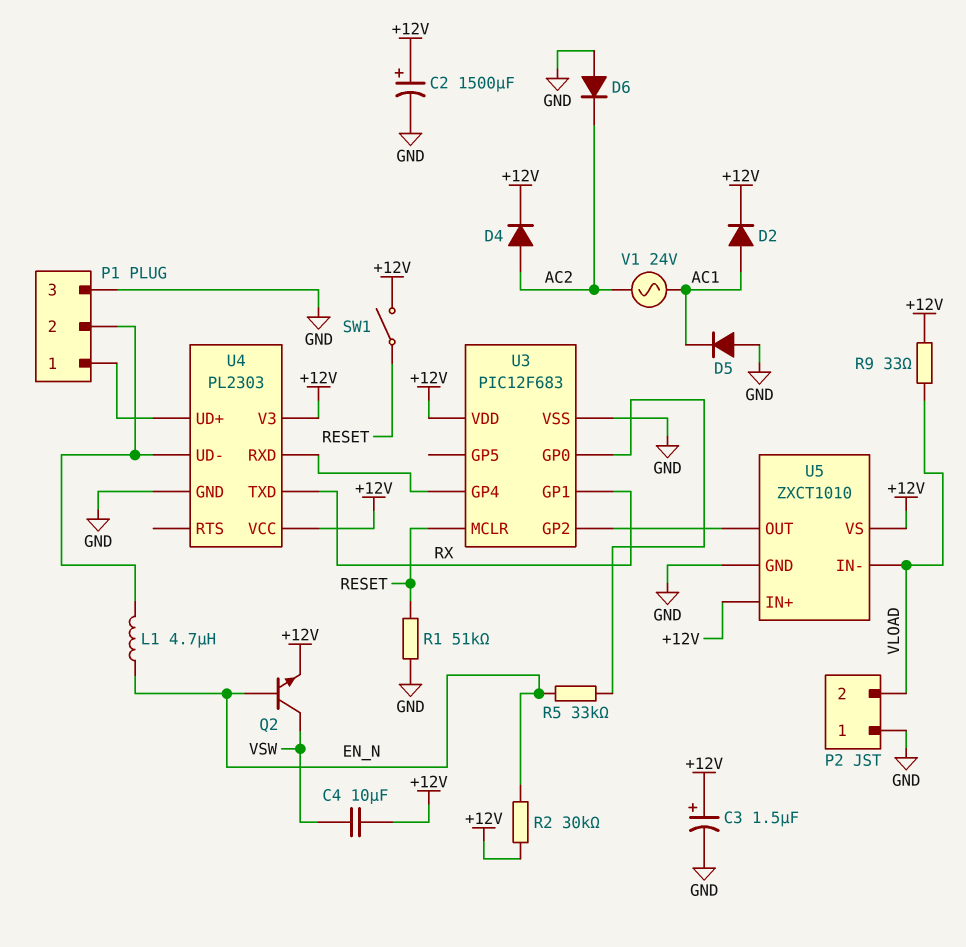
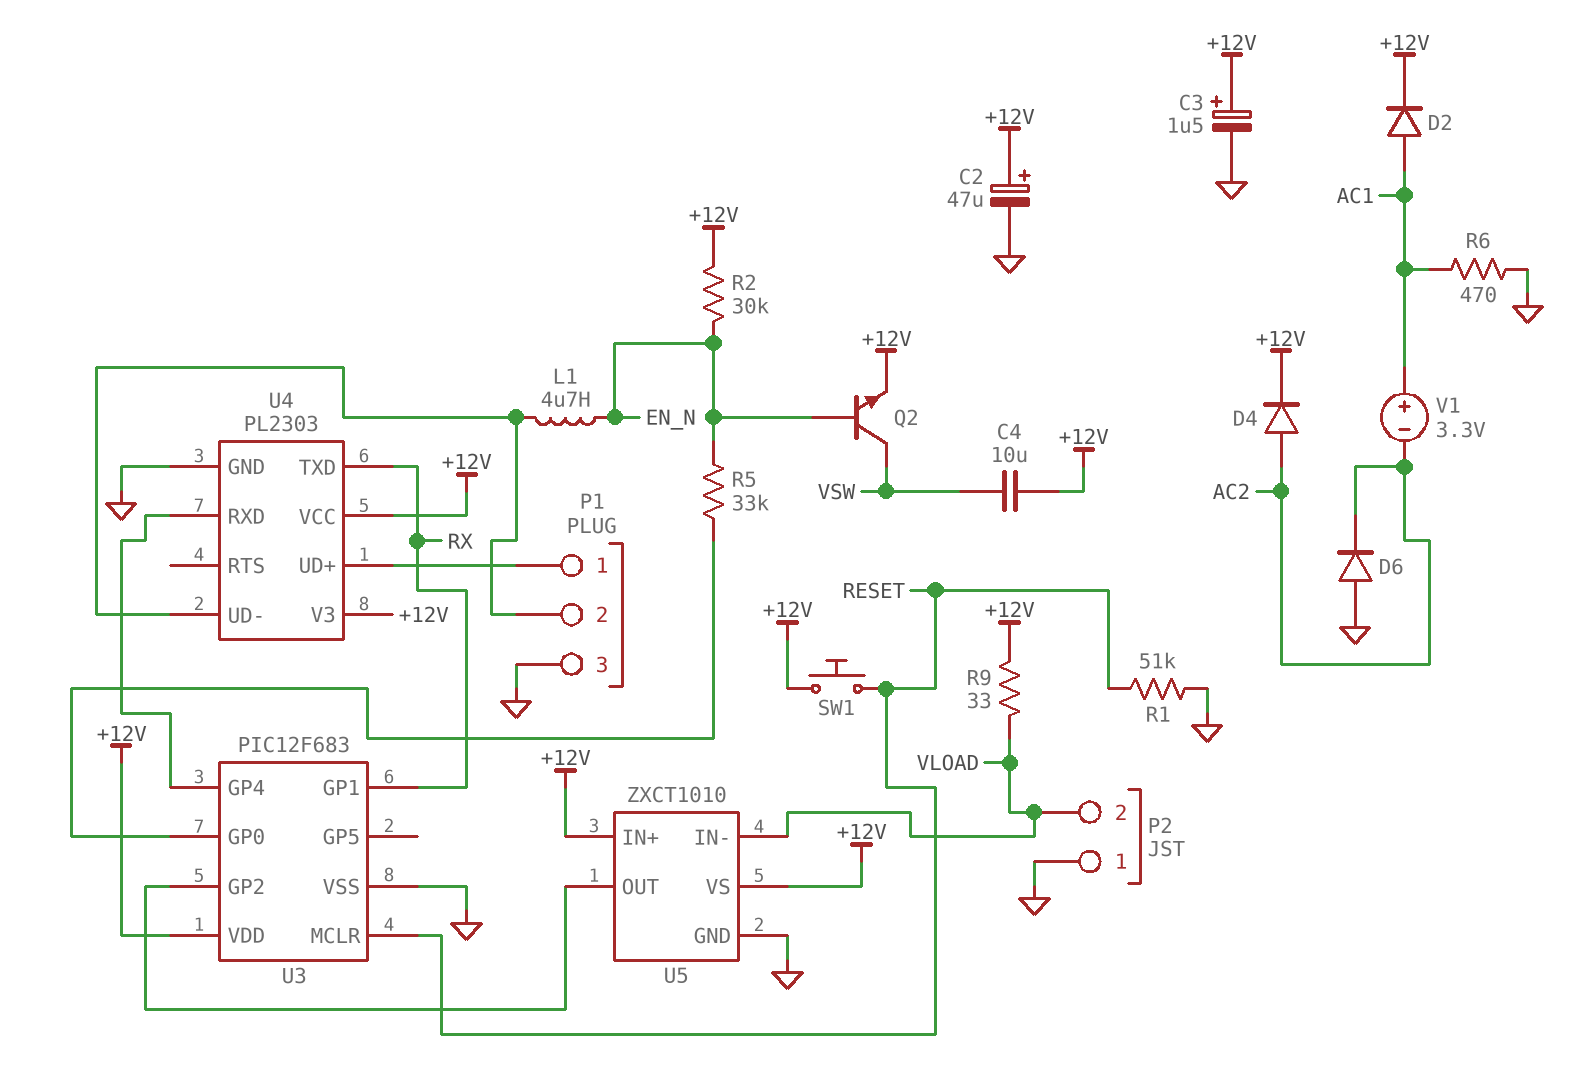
C2: 1500uF (plus +12V, minus GND) -> 47uF (plus +12V, minus GND)
D5: diode (A GND, K AC1) -> none
R6: none -> 470 (AC1, GND)
SW1: switch (+12V, RESET) -> button (+12V, RESET)
V1: AC 24V (AC1, AC2) -> 3.3V (plus AC1, minus AC2)

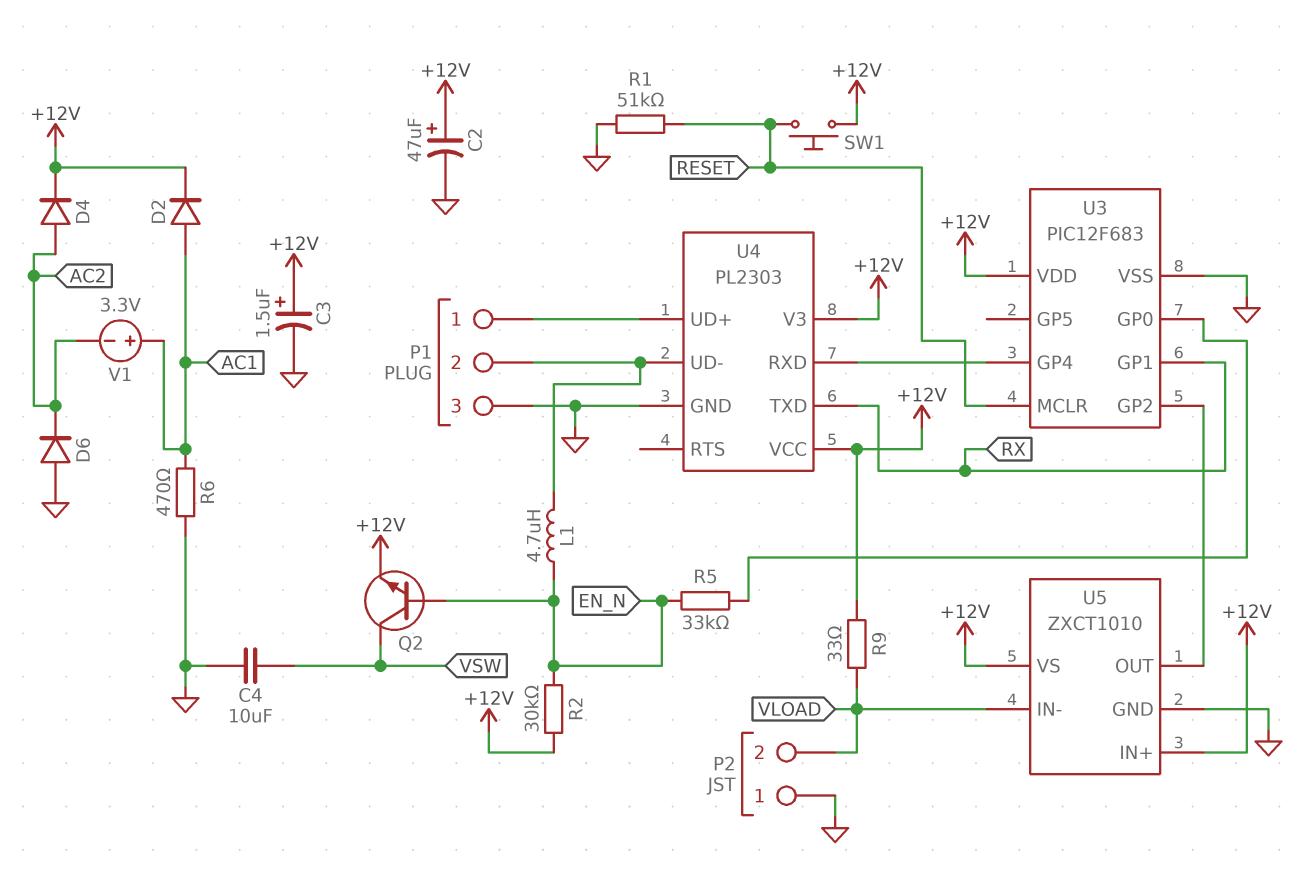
C4: 10uF (+12V, VSW) -> 10uF (GND, VSW)

